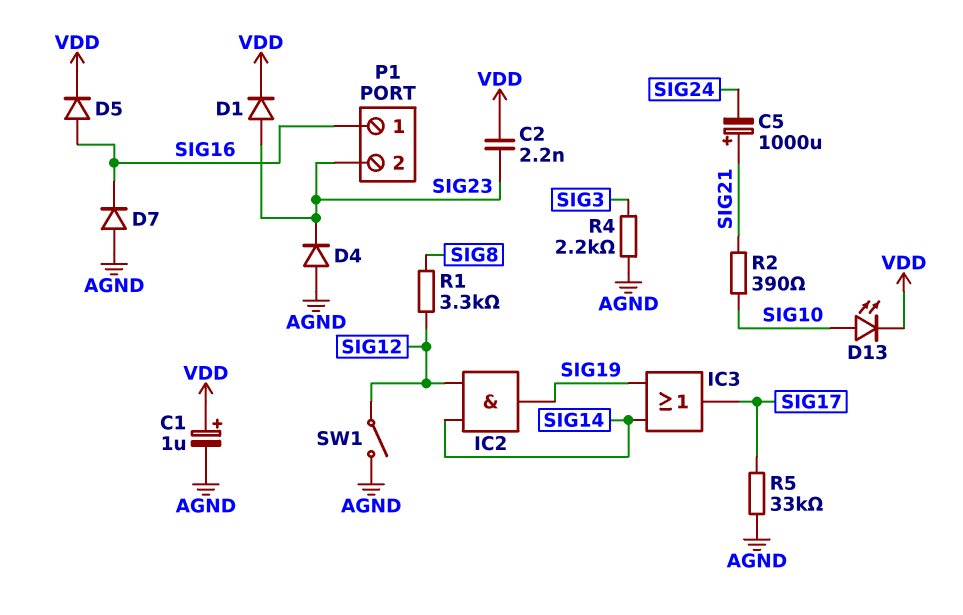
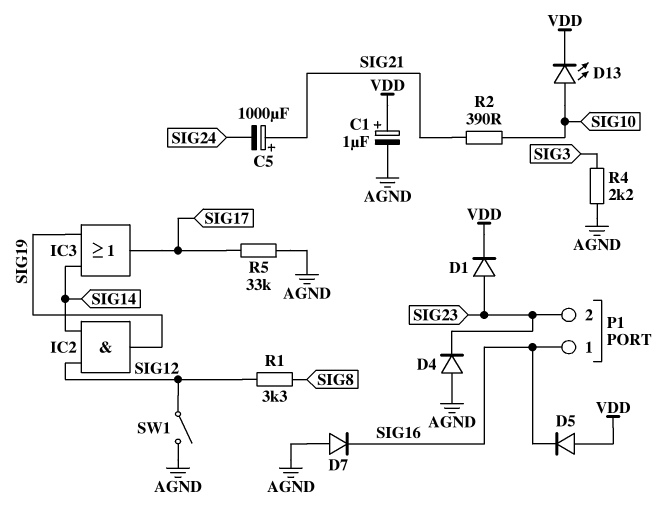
C2: 2.2nF (SIG23, VDD) -> none
D5: diode (A SIG16, K VDD) -> diode (A VDD, K SIG16)

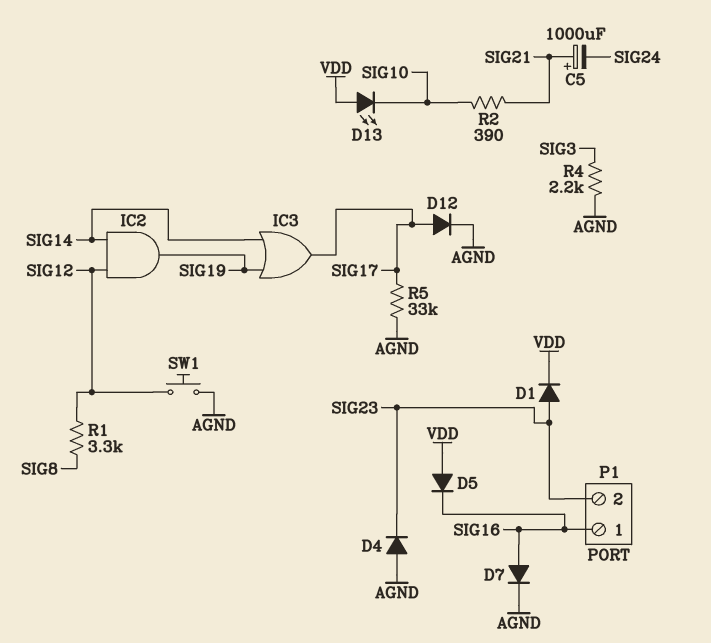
C1: 1uF (plus VDD, minus AGND) -> none
D7: diode (A AGND, K SIG16) -> diode (A SIG16, K AGND)
D12: none -> diode (A SIG17, K AGND)
D13: LED (A SIG10, K VDD) -> LED (A VDD, K SIG10)
SW1: switch (AGND, SIG12) -> button (AGND, SIG12)

